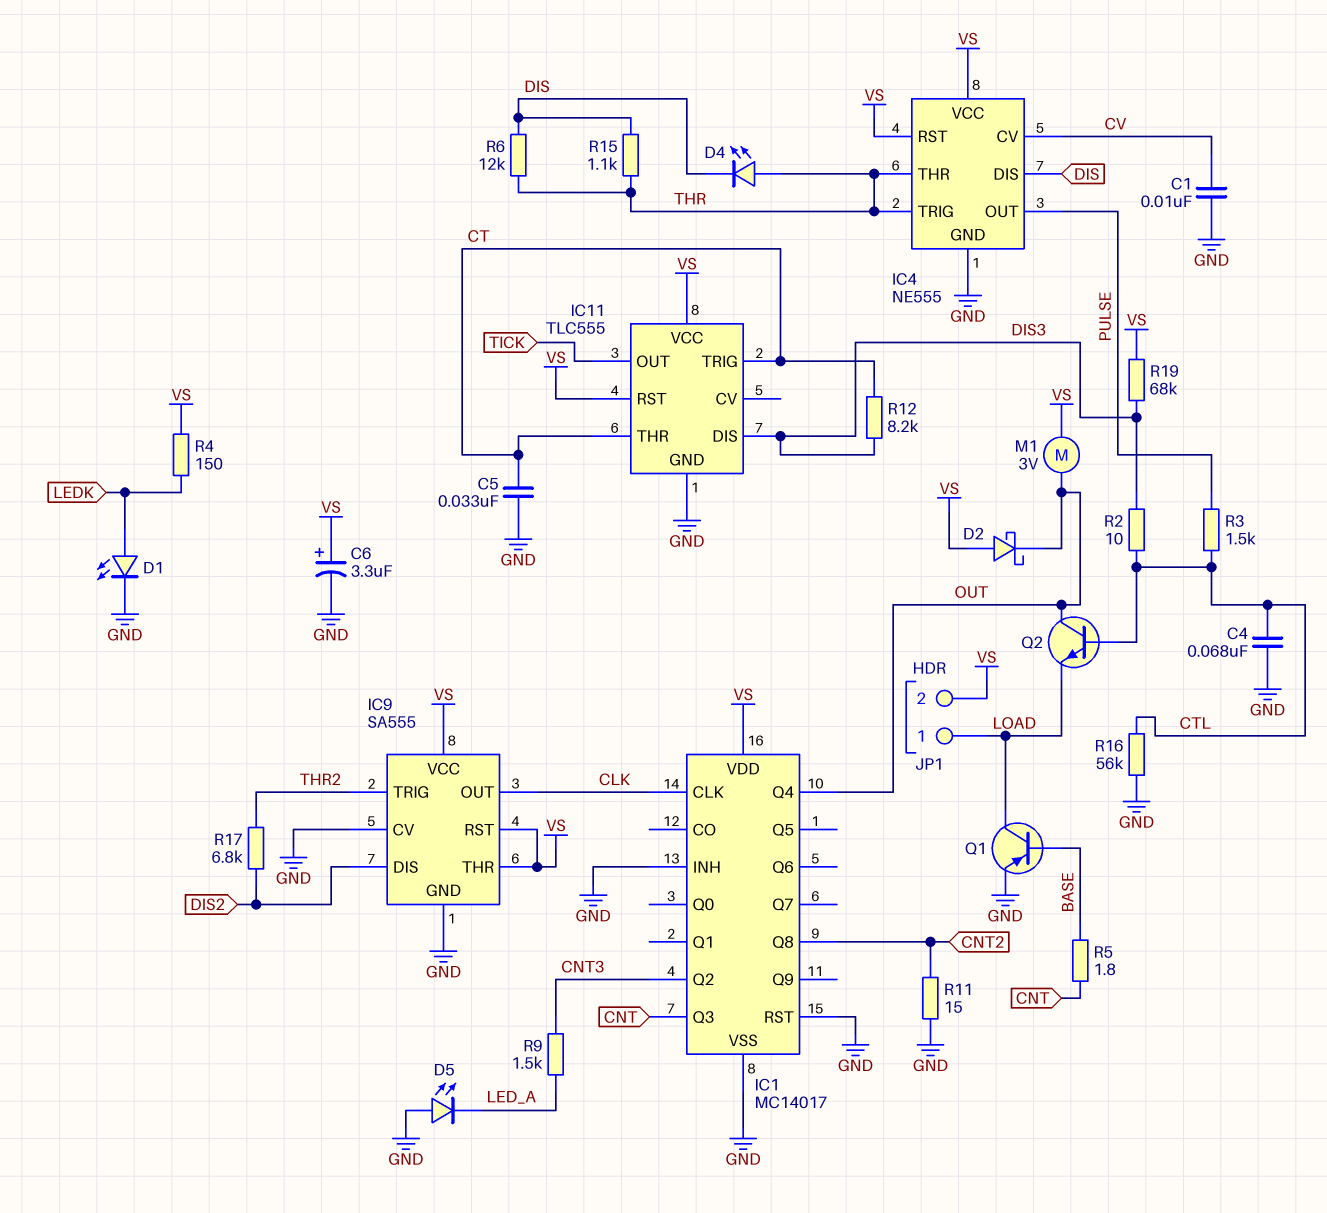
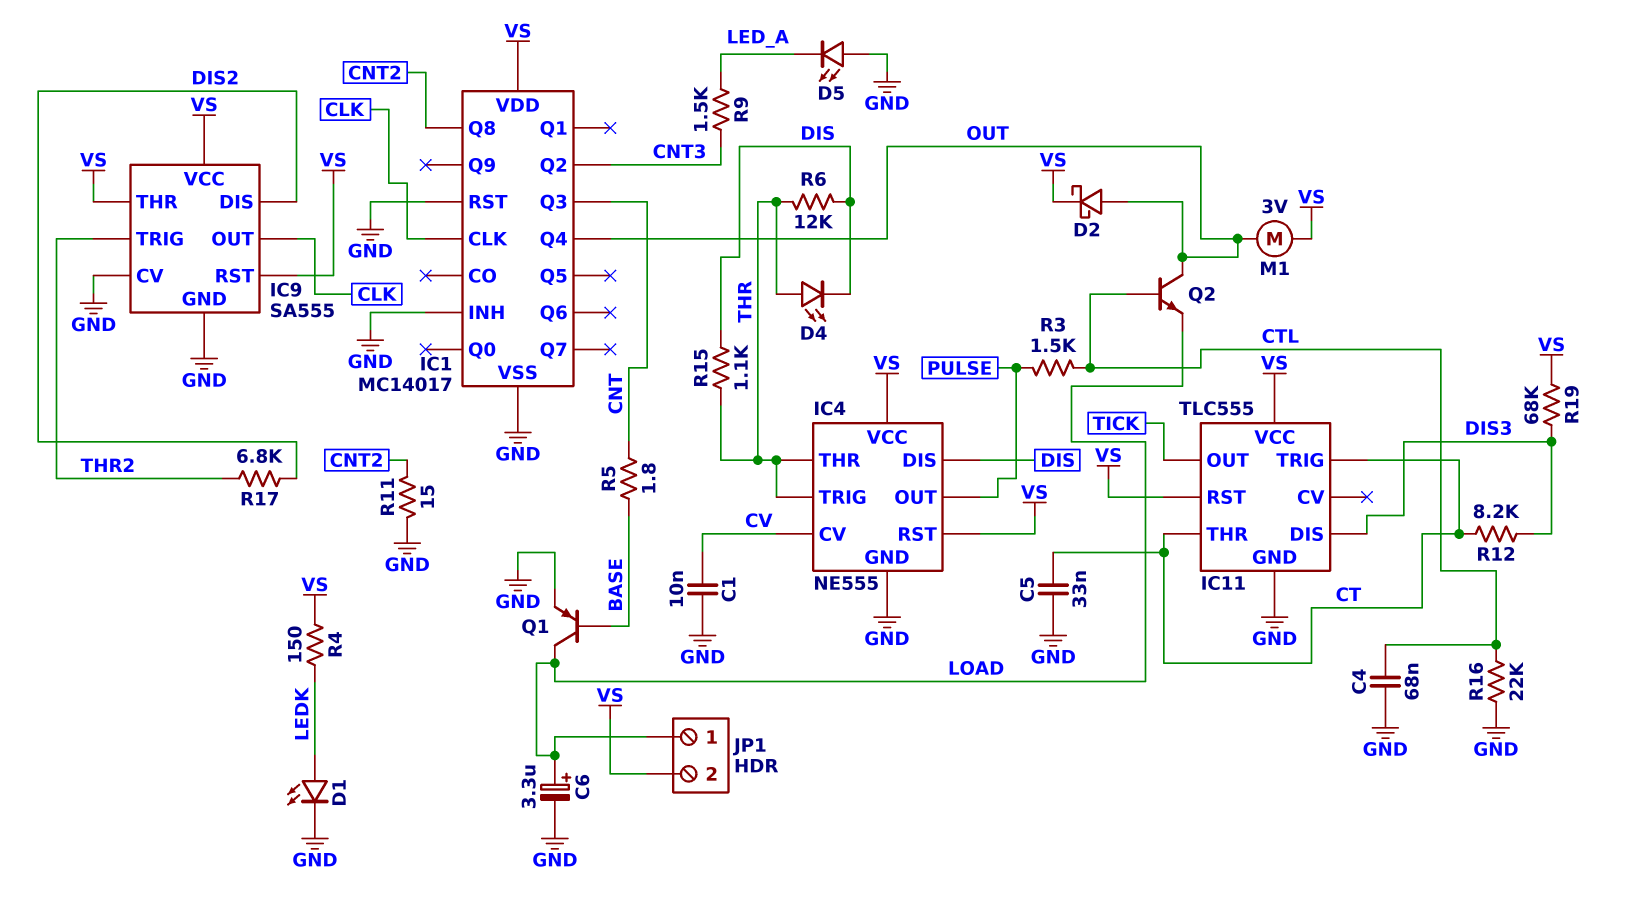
C6: 3.3uF (plus VS, minus GND) -> 3.3uF (plus LOAD, minus GND)
D2: schottky (A VS, K OUT) -> schottky (A OUT, K VS)
R2: 10 (CTL, DIS3) -> none
R16: 56k (CTL, GND) -> 22k (CTL, GND)

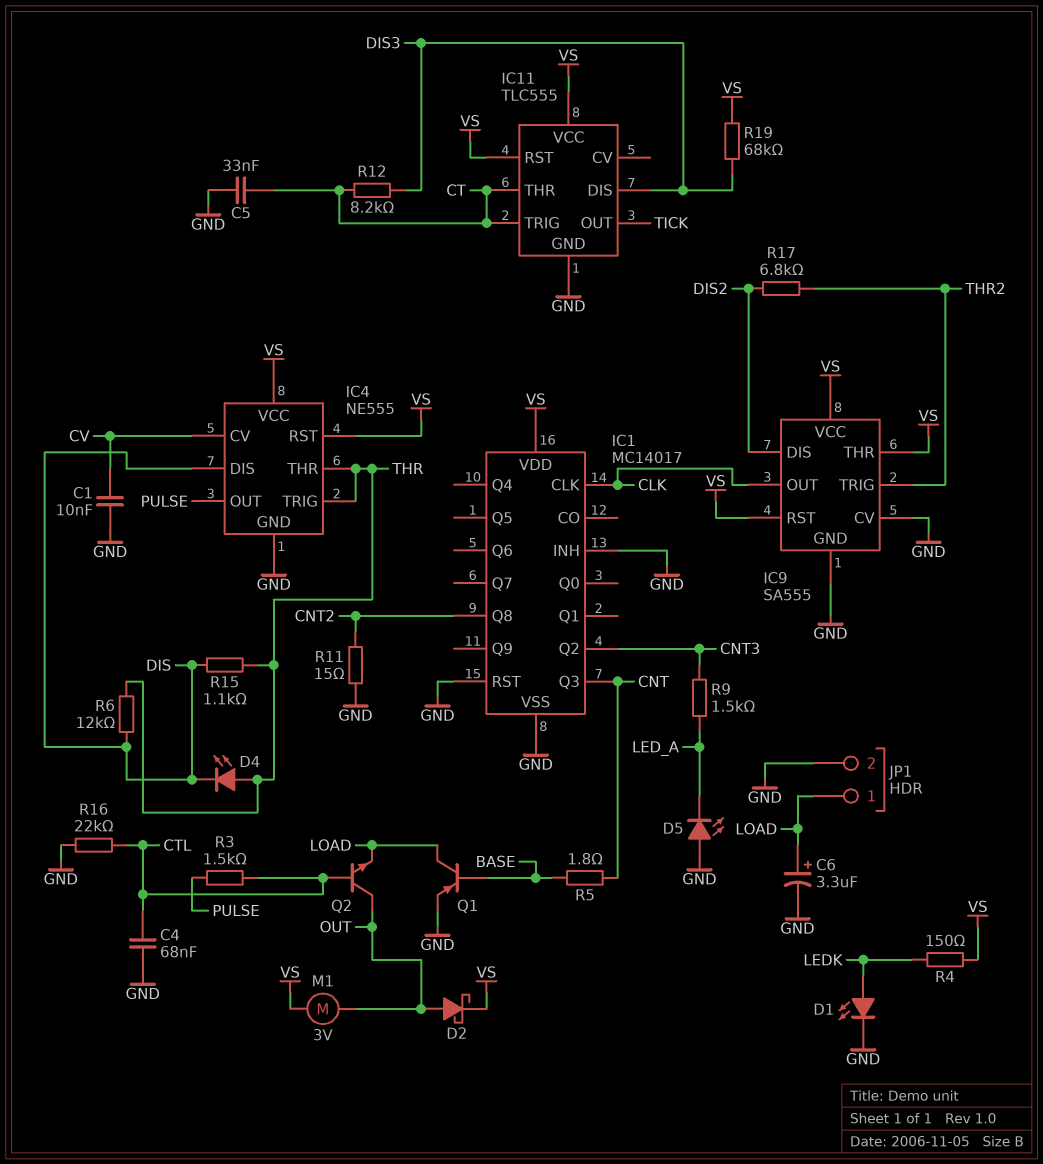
IC1 pin Q4: OUT -> none
JP1 pin 2: VS -> GND

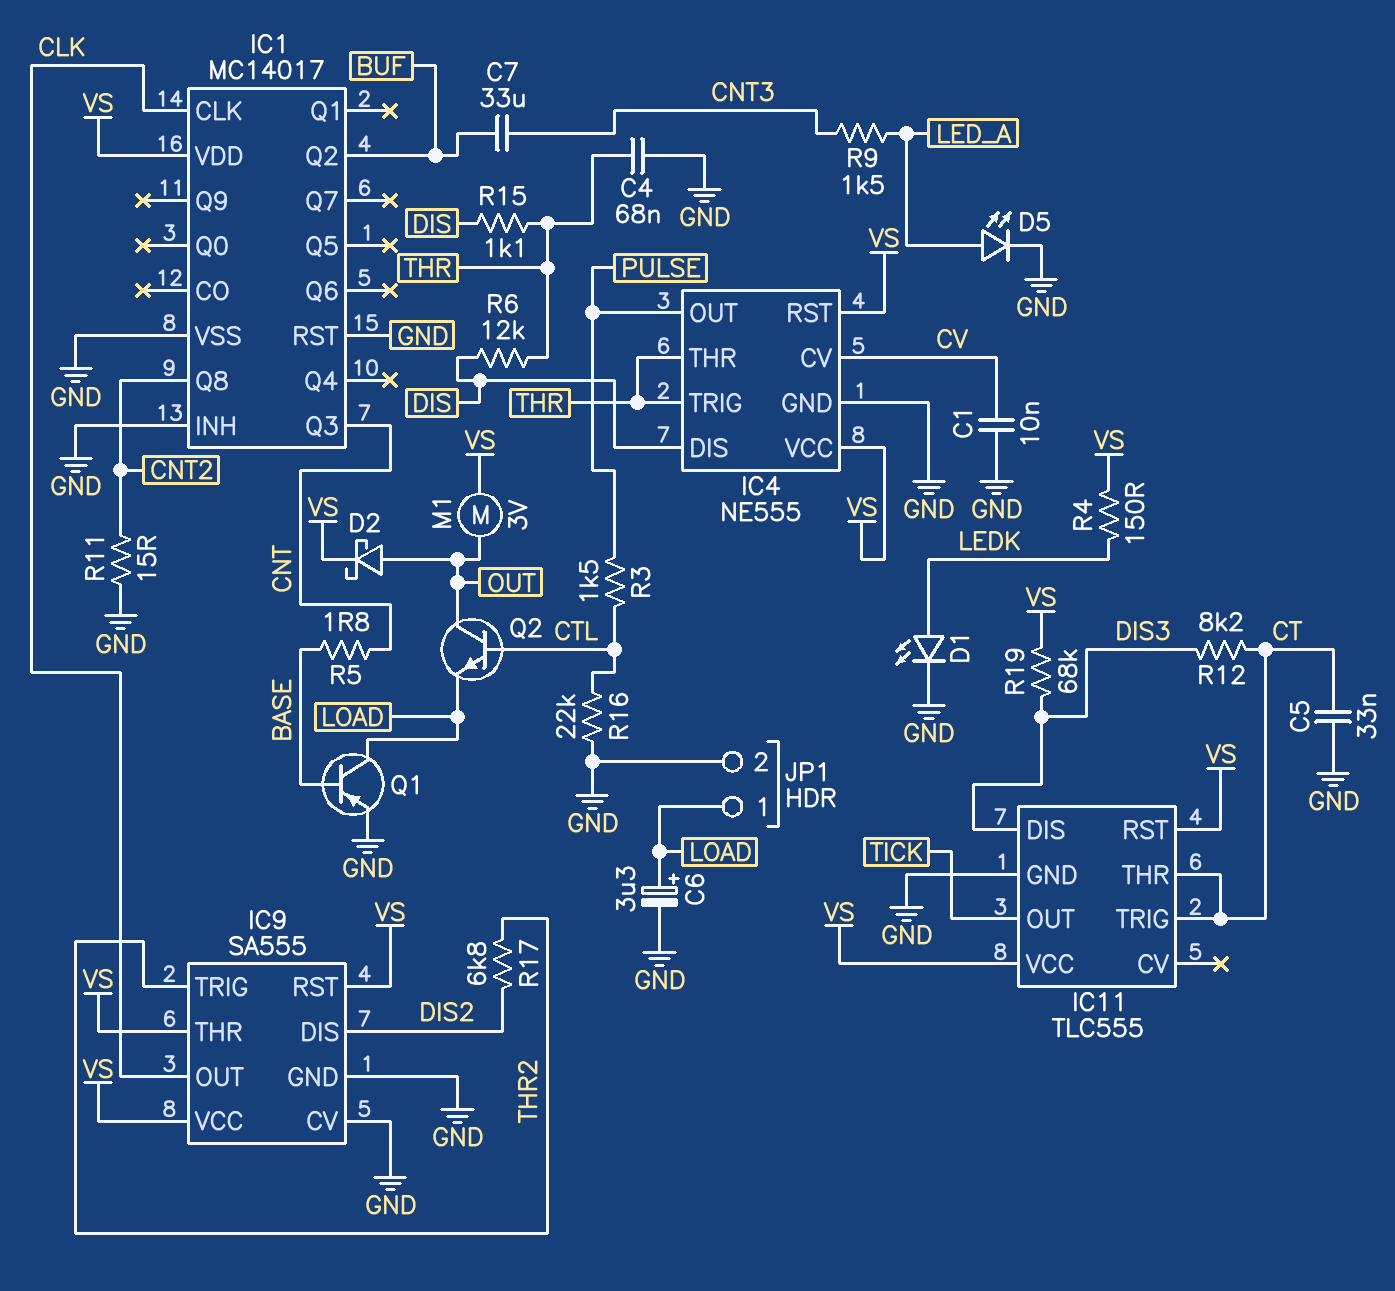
C4: 68nF (CTL, GND) -> 68nF (GND, THR)
C7: none -> 33uF (BUF, CNT3)
D4: LED (A THR, K DIS) -> none
D5: LED (A GND, K LED_A) -> LED (A LED_A, K GND)
IC1 pin Q2: CNT3 -> BUF

